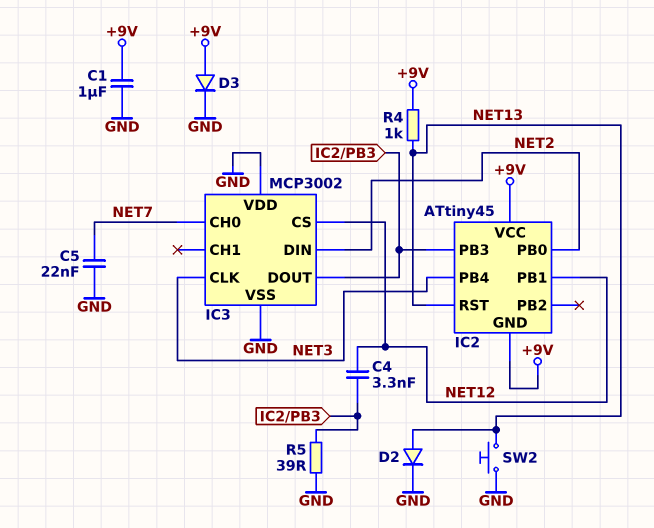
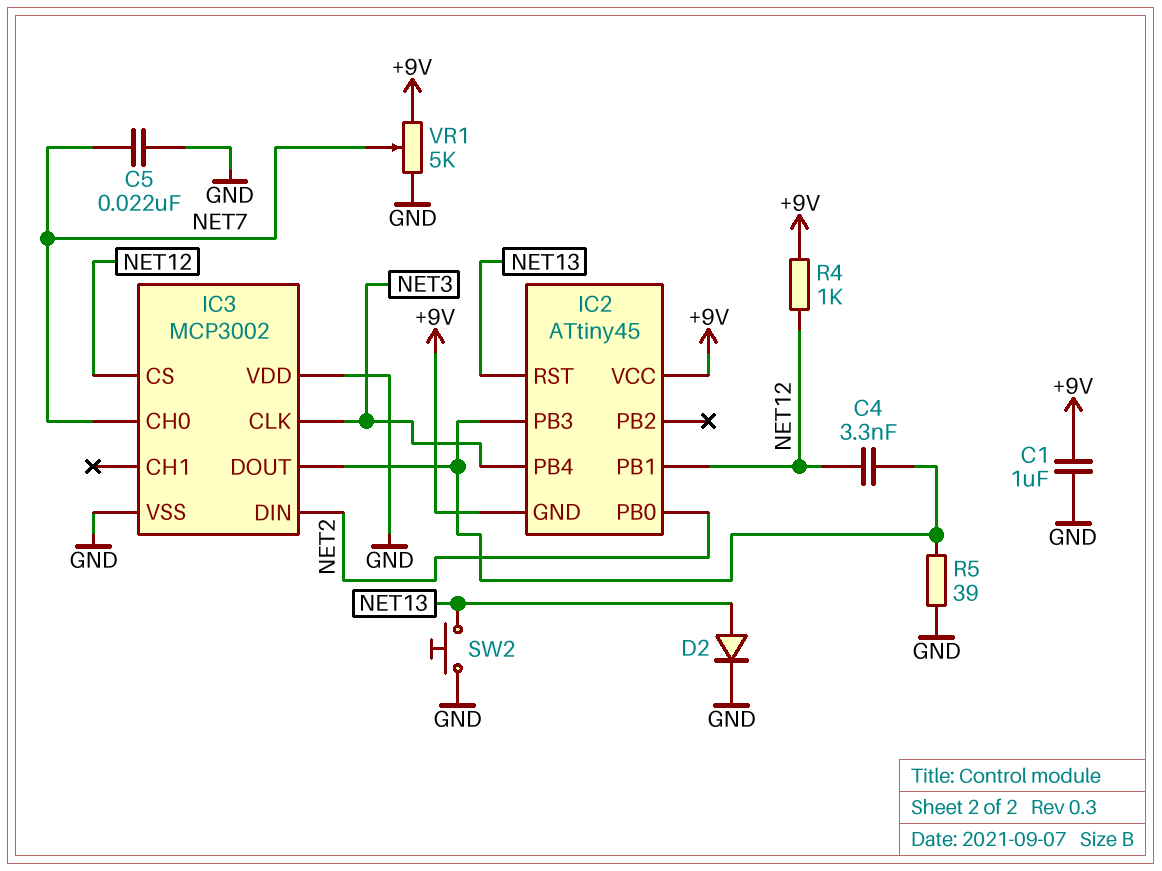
D3: diode (A +9V, K GND) -> none
R4: 1k (+9V, NET13) -> 1k (+9V, NET12)
VR1: none -> 5k (+9V, GND, wiper NET7)

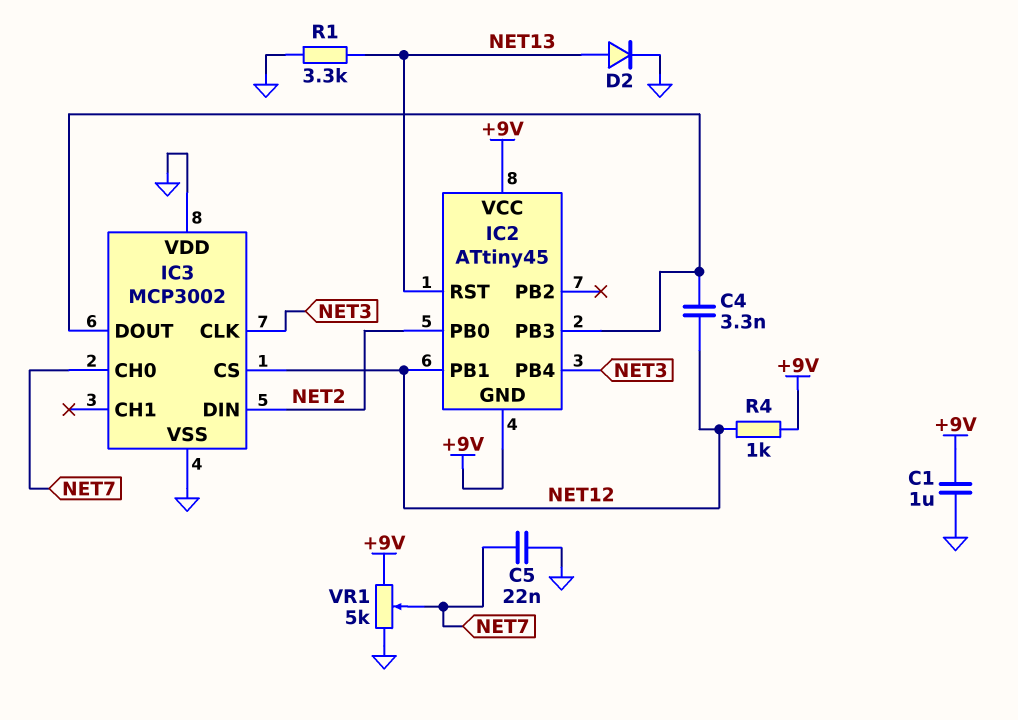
R1: none -> 3.3k (GND, NET13)
R5: 39 (GND, IC2/PB3) -> none
SW2: button (GND, NET13) -> none

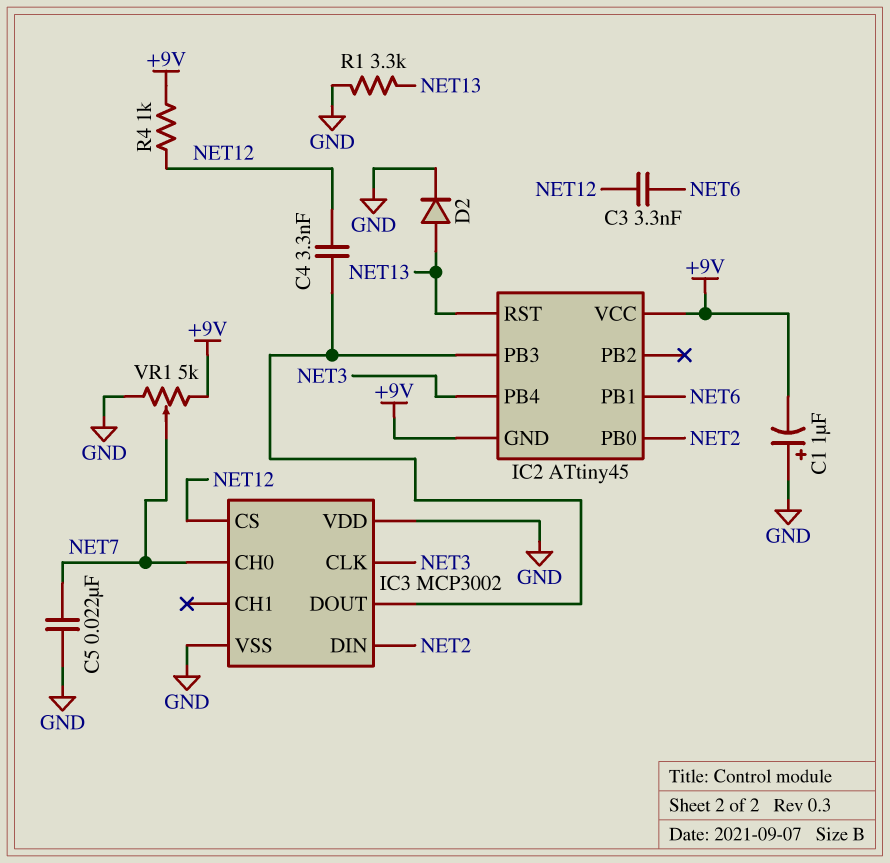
C1: 1uF (+9V, GND) -> 1uF (plus GND, minus +9V)
C3: none -> 3.3nF (NET6, NET12)
IC2 pin PB1: NET12 -> NET6

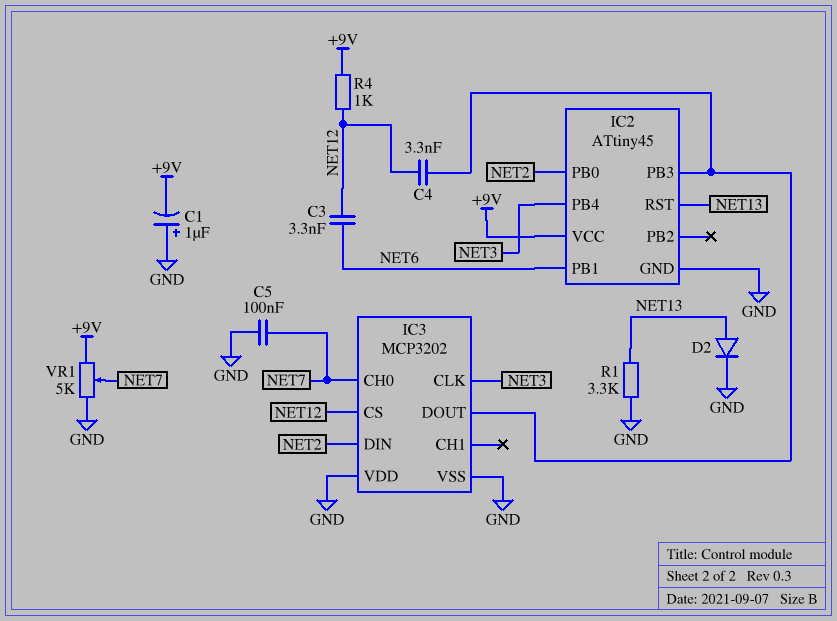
C5: 22nF (GND, NET7) -> 100nF (GND, NET7)
IC2 pin GND: +9V -> GND
IC3: MCP3002 -> MCP3202

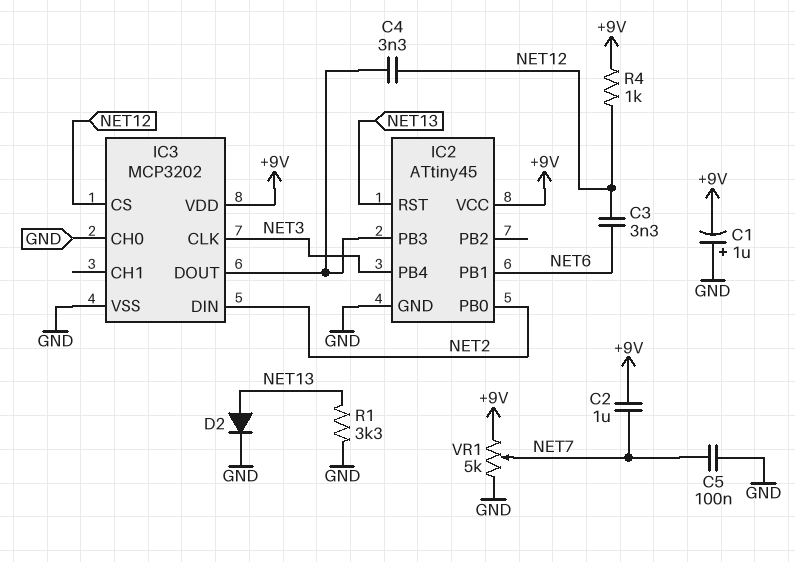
C2: none -> 1uF (+9V, NET7)
IC3 pin CH0: NET7 -> GND
IC3 pin VDD: GND -> +9V

